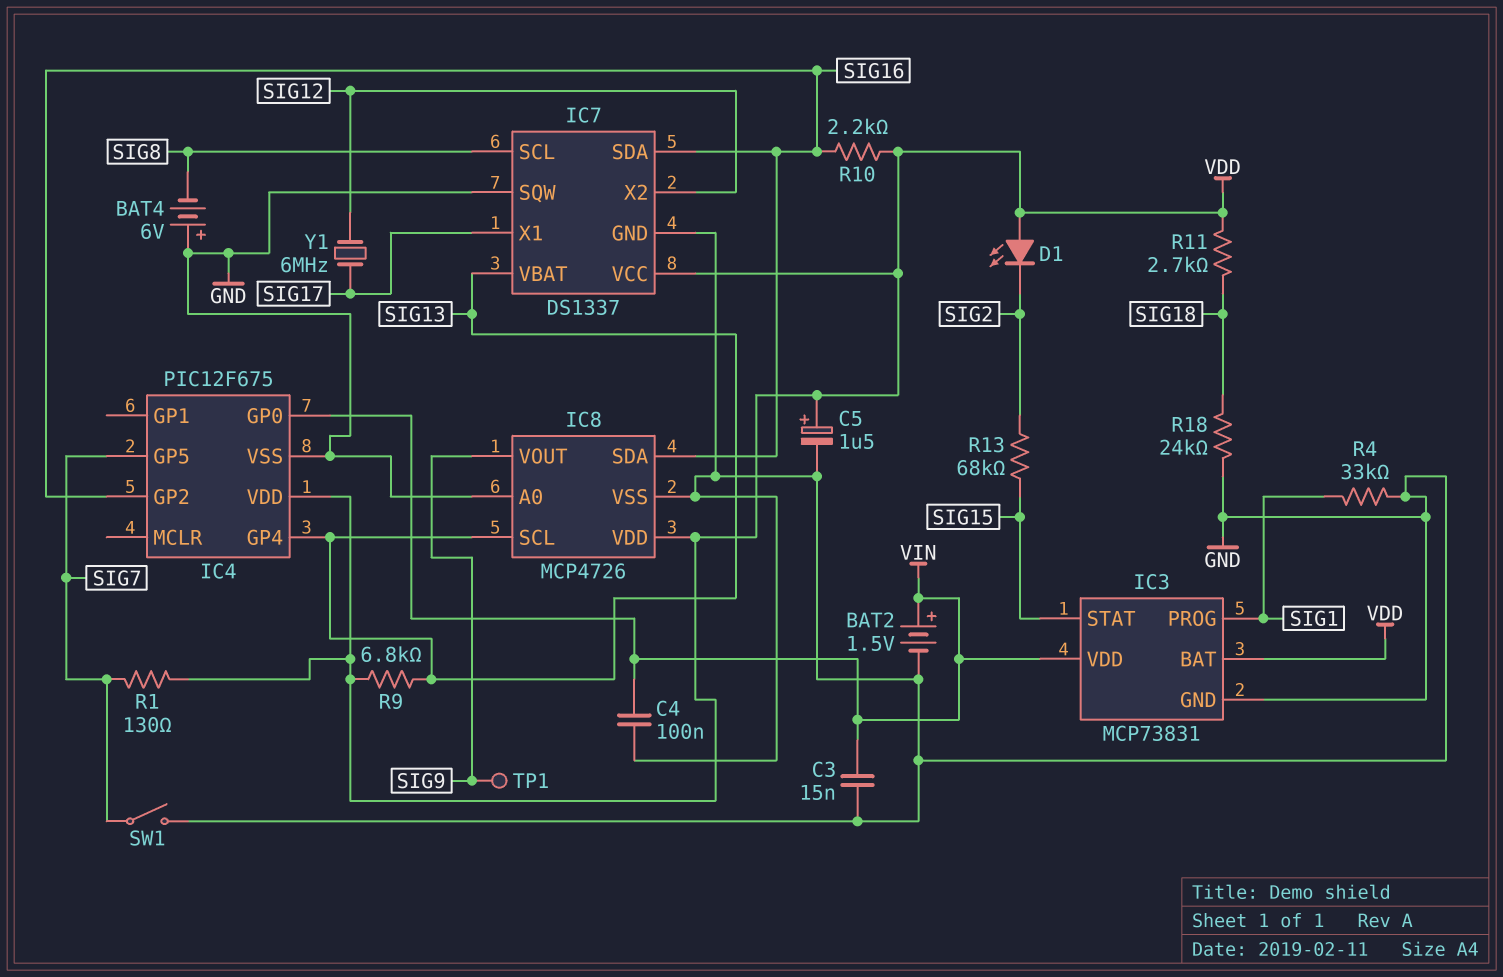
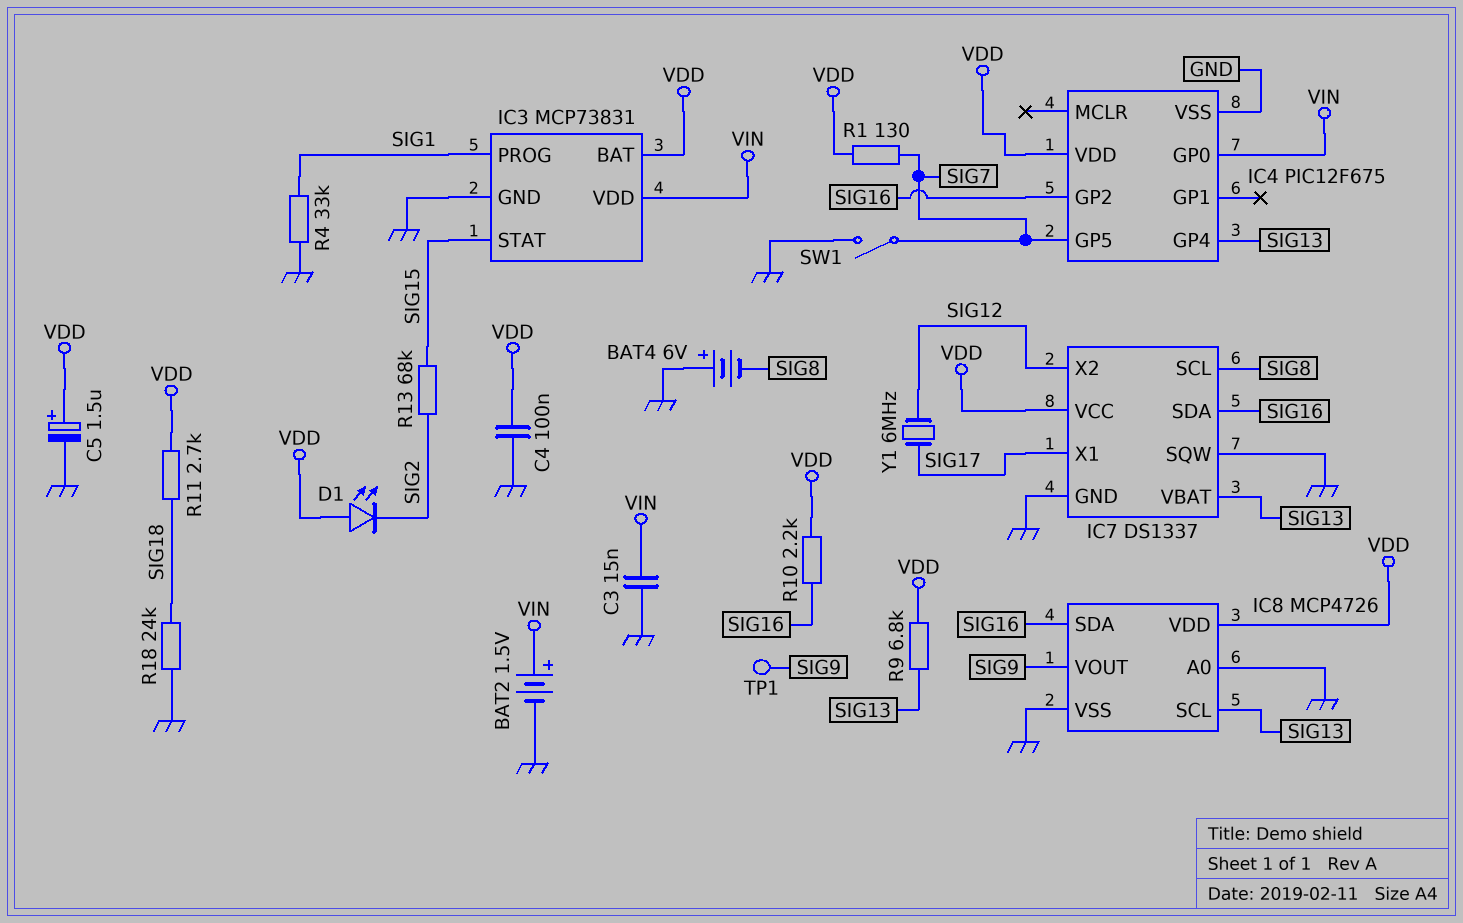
C4: 100nF (GND, VIN) -> 100nF (GND, VDD)

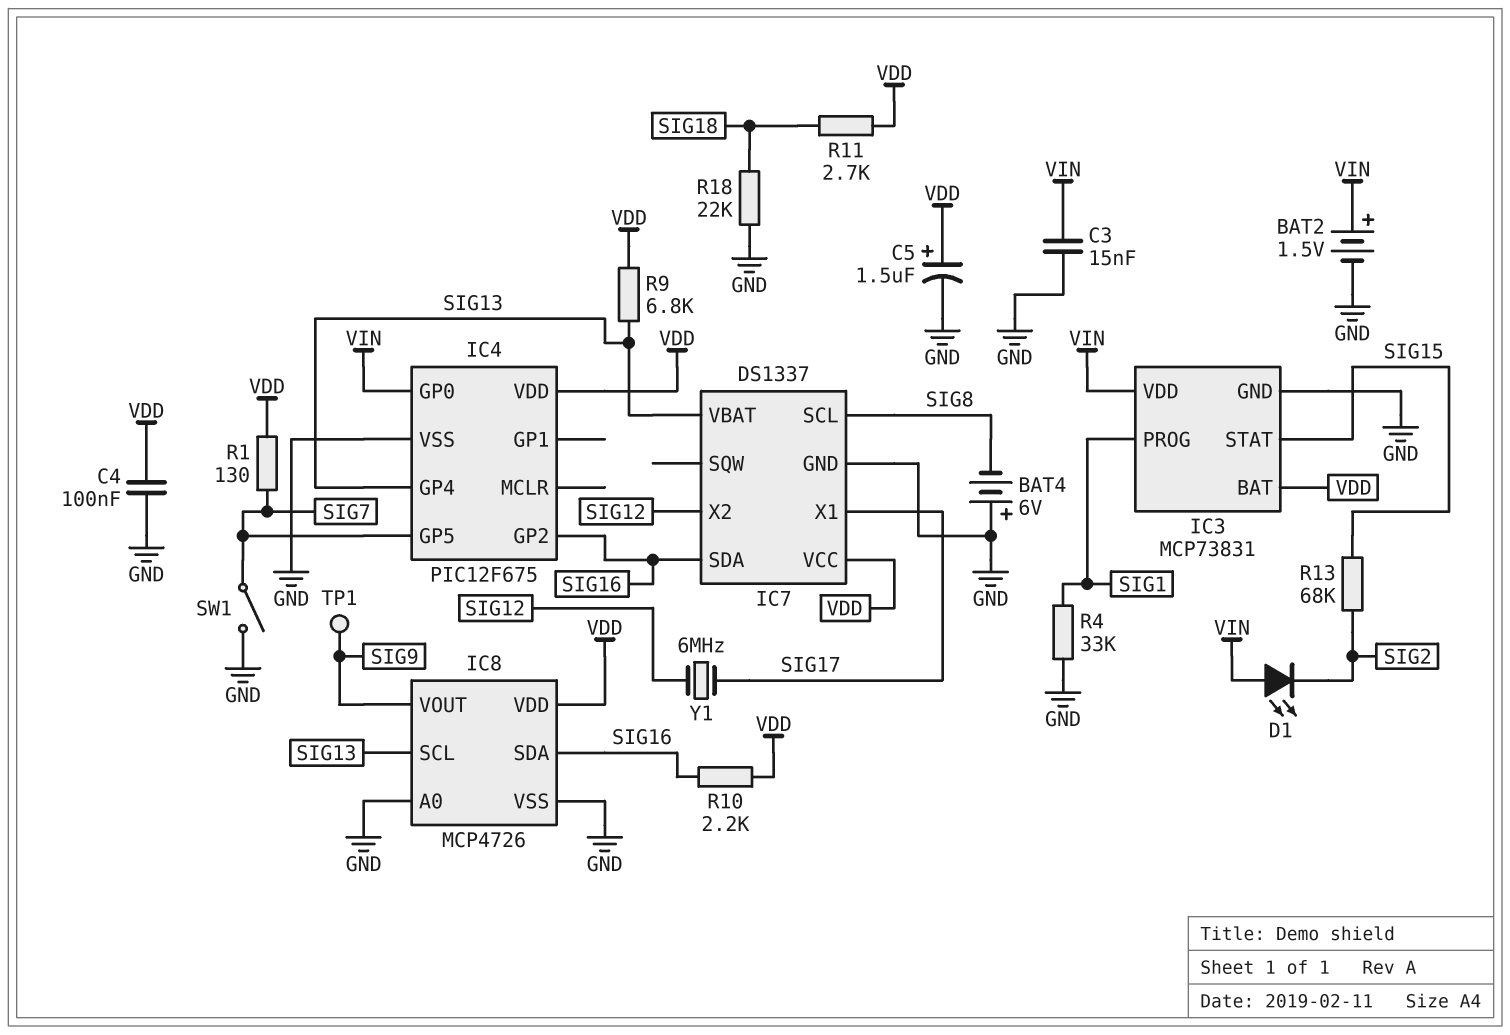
D1: LED (A VDD, K SIG2) -> LED (A VIN, K SIG2)
IC7 pin SQW: GND -> none
R18: 24k (GND, SIG18) -> 22k (GND, SIG18)

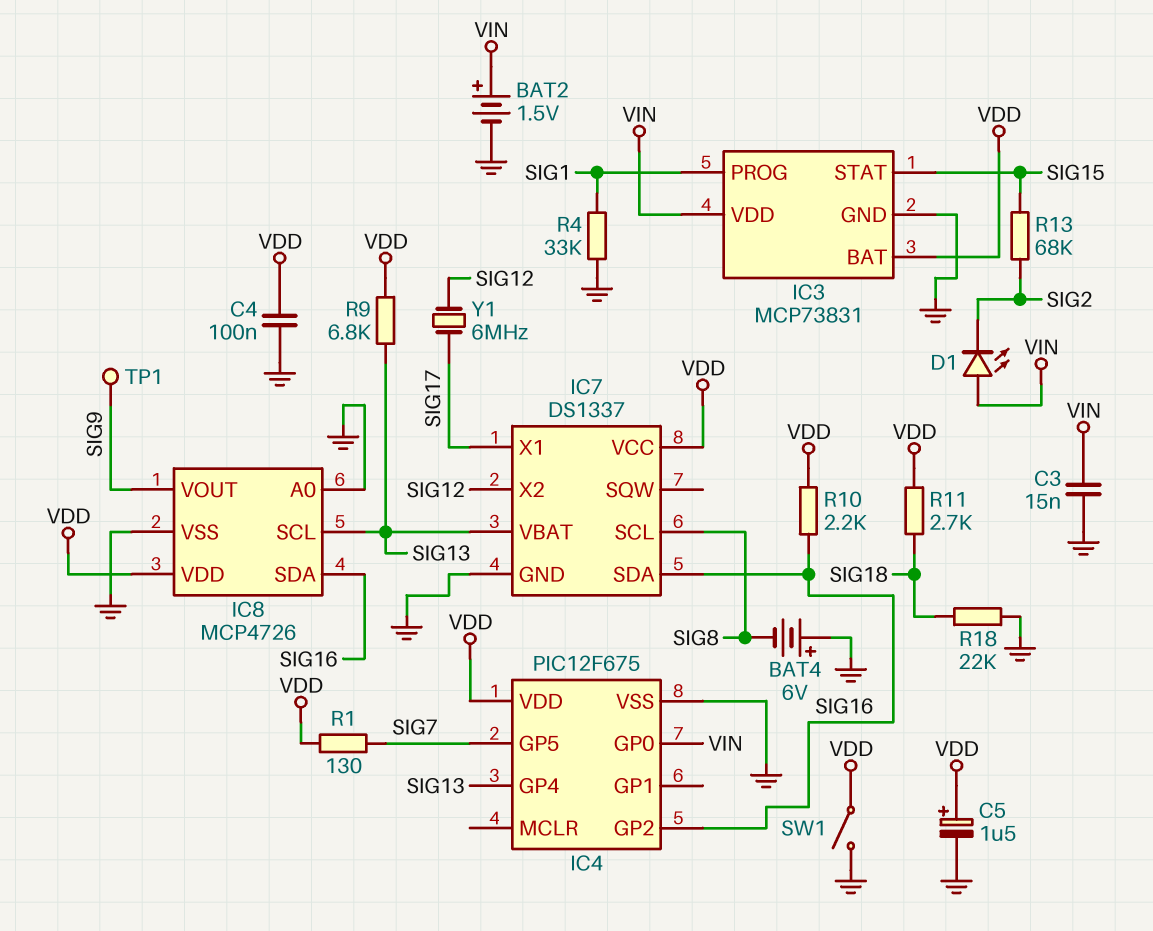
SW1: switch (GND, SIG7) -> switch (GND, VDD)

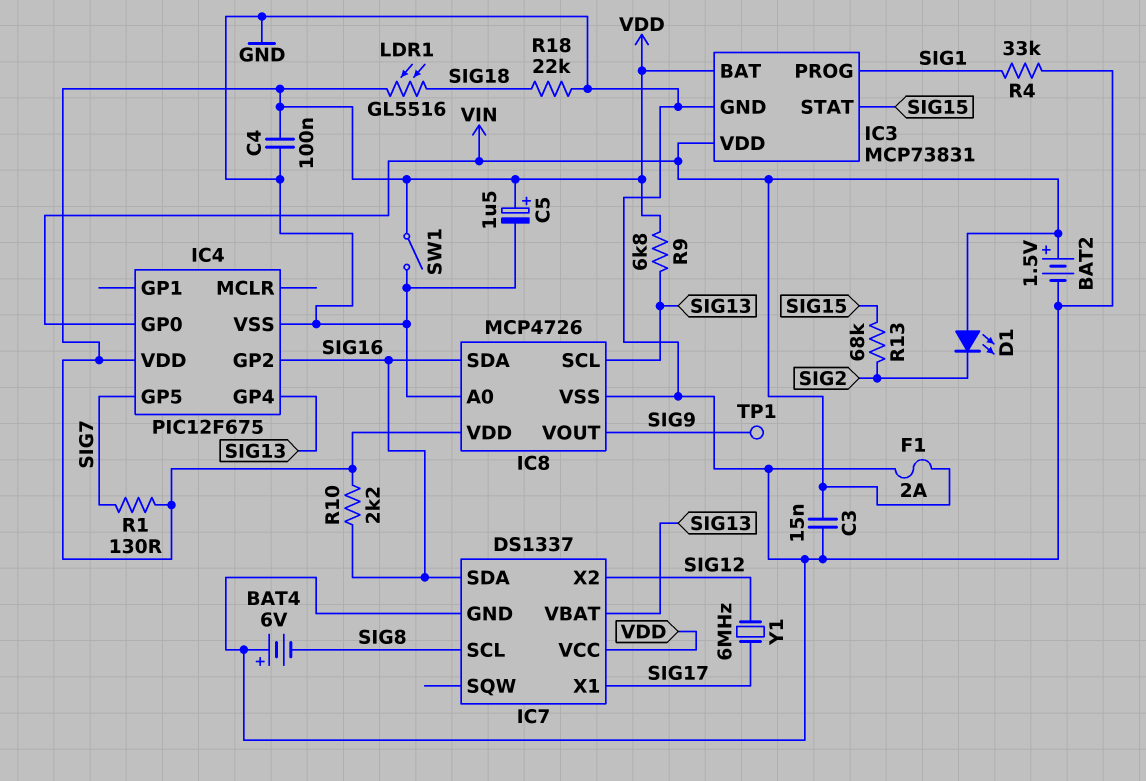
F1: none -> 2A (GND, VIN)
LDR1: none -> GL5516 (SIG18, VDD)
R11: 2.7k (SIG18, VDD) -> none

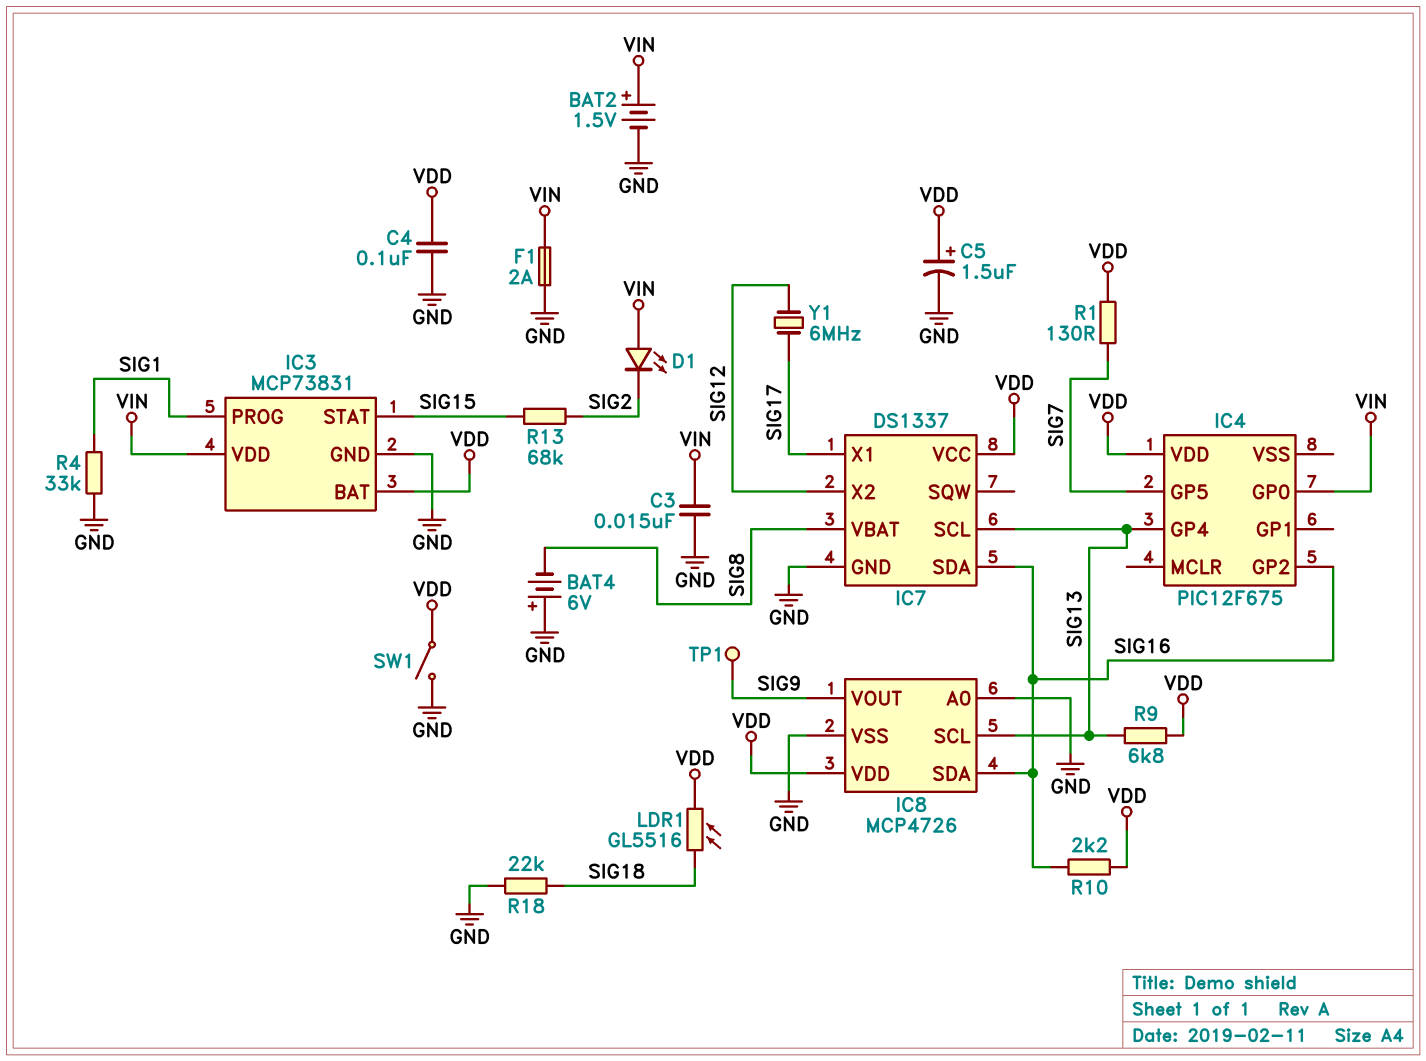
IC4 pin VSS: GND -> none
IC7 pin SCL: SIG8 -> SIG13
IC7 pin VBAT: SIG13 -> SIG8

